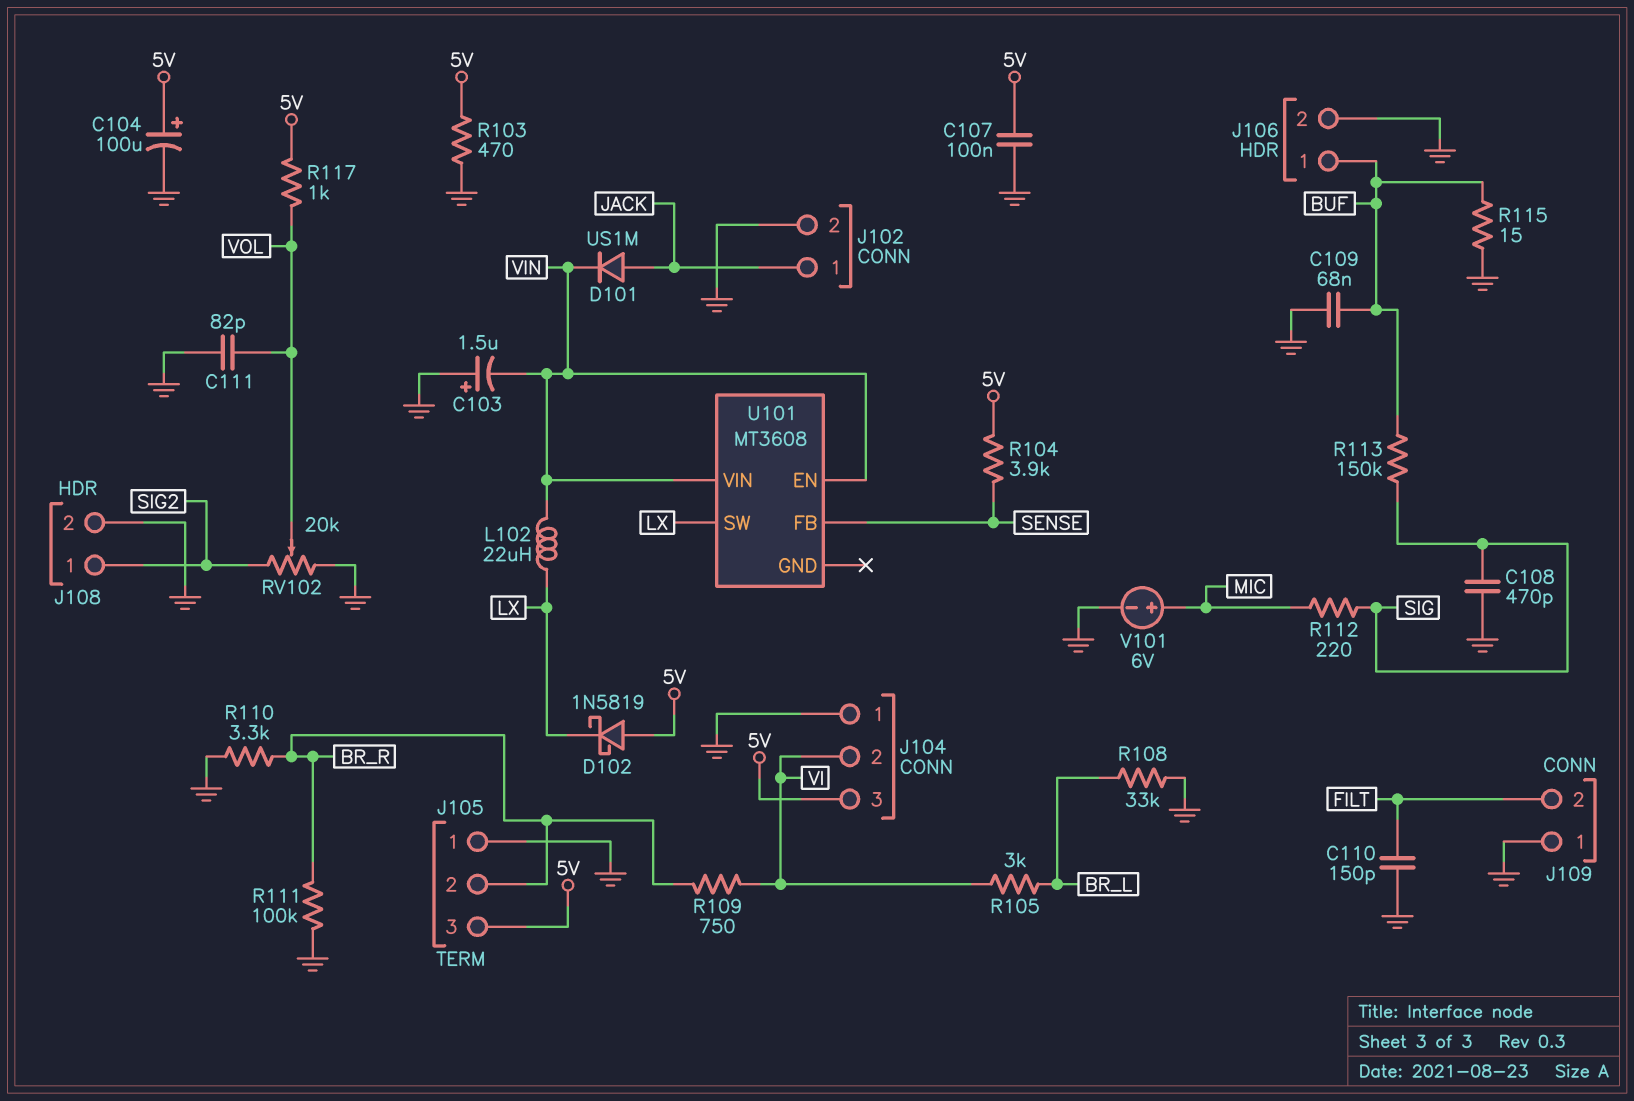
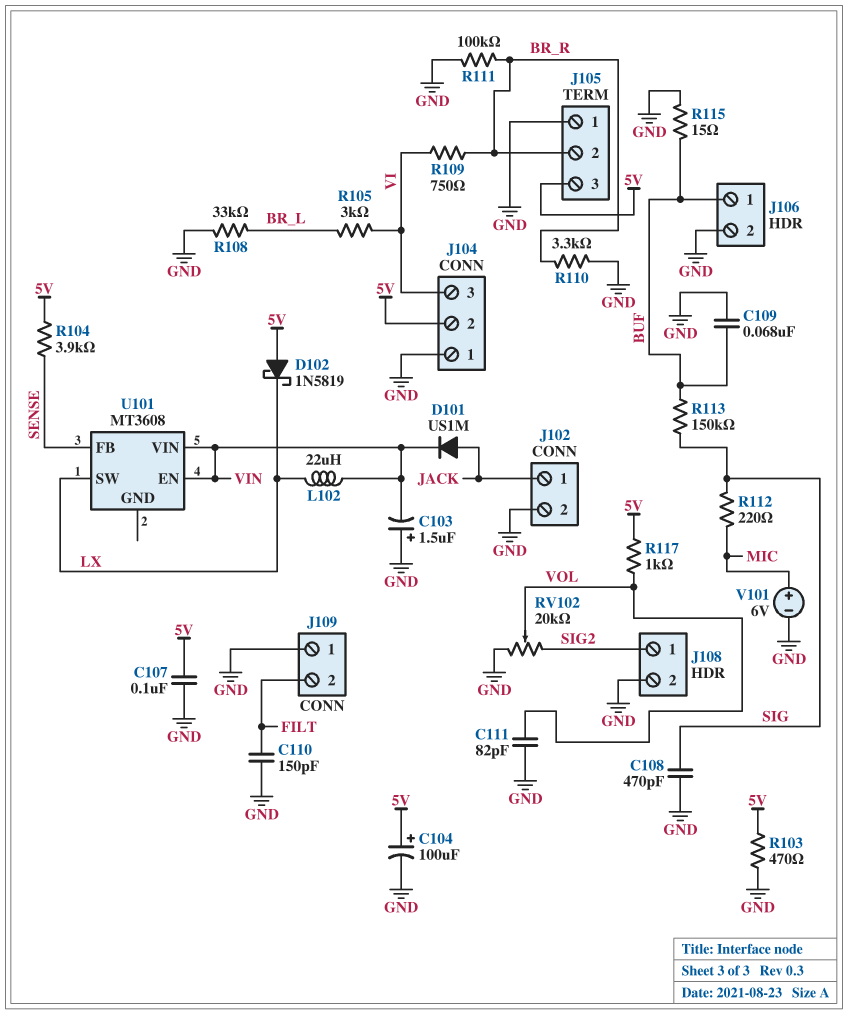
J104 pin 2: VI -> 5V
J104 pin 3: 5V -> VI

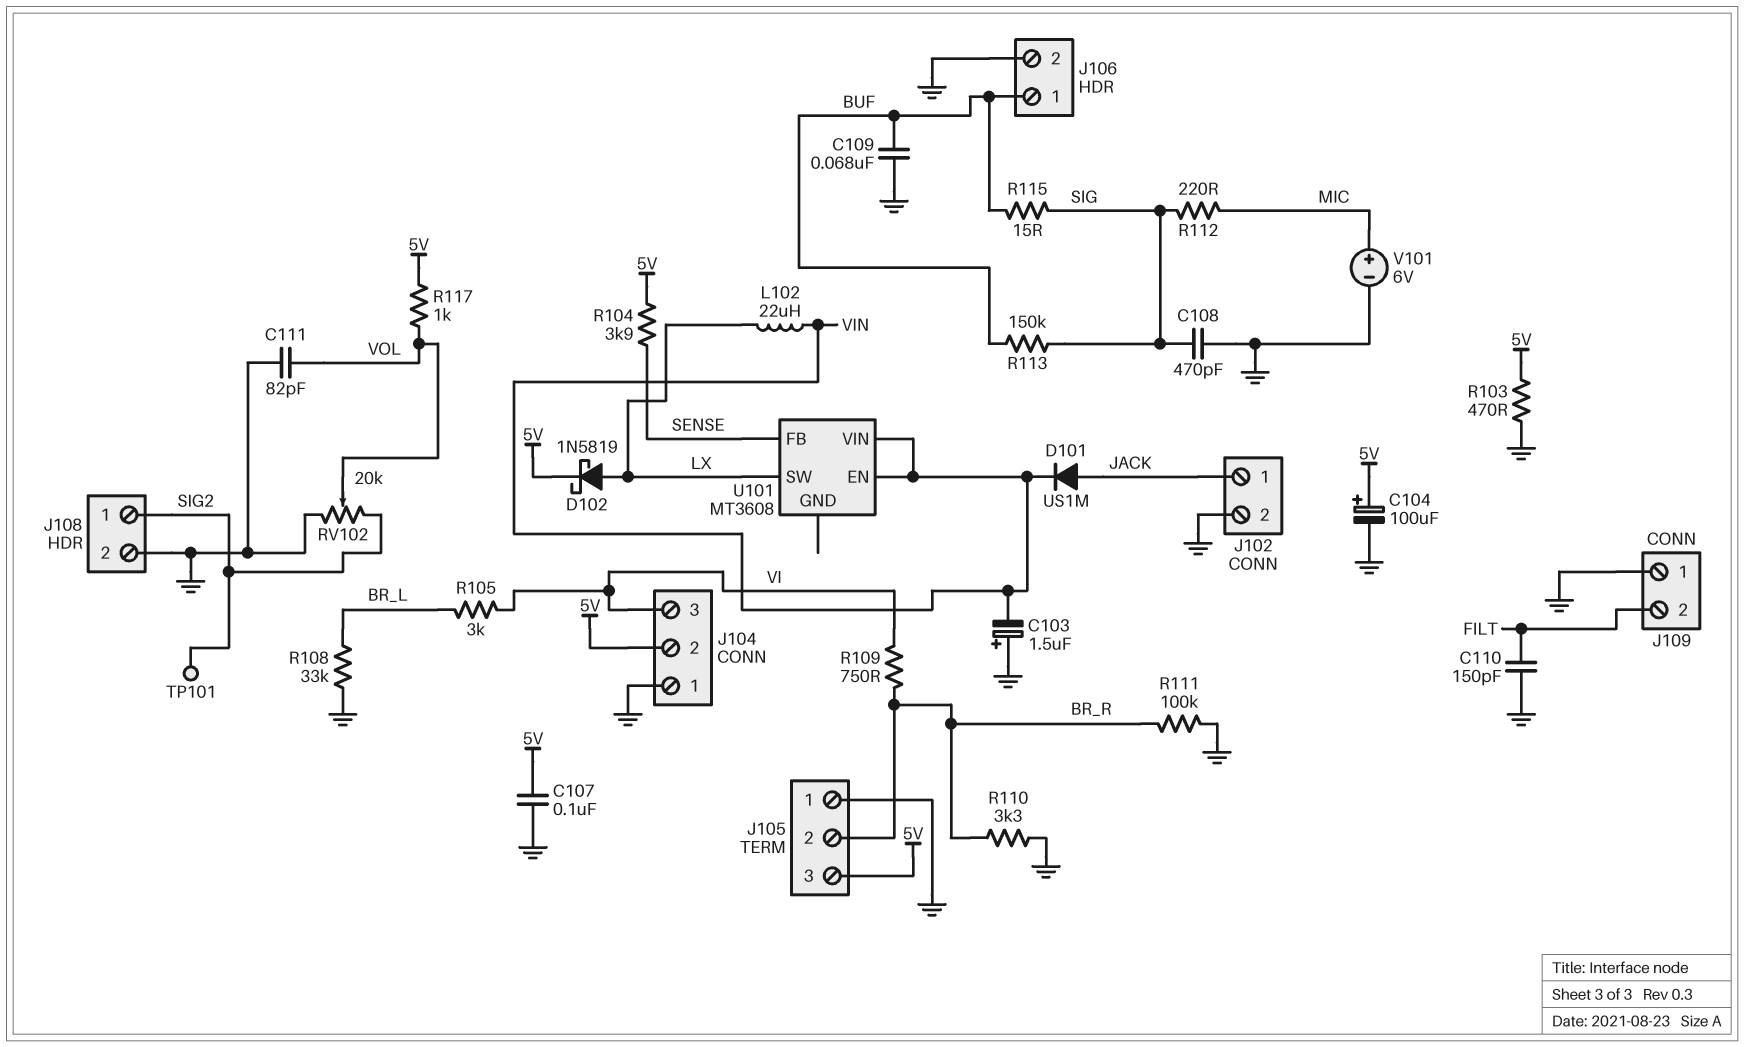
D102: schottky 1N5819 (A 5V, K LX) -> schottky 1N5819 (A LX, K 5V)
R115: 15 (BUF, GND) -> 15 (BUF, SIG)
TP101: none -> test point (SIG2)

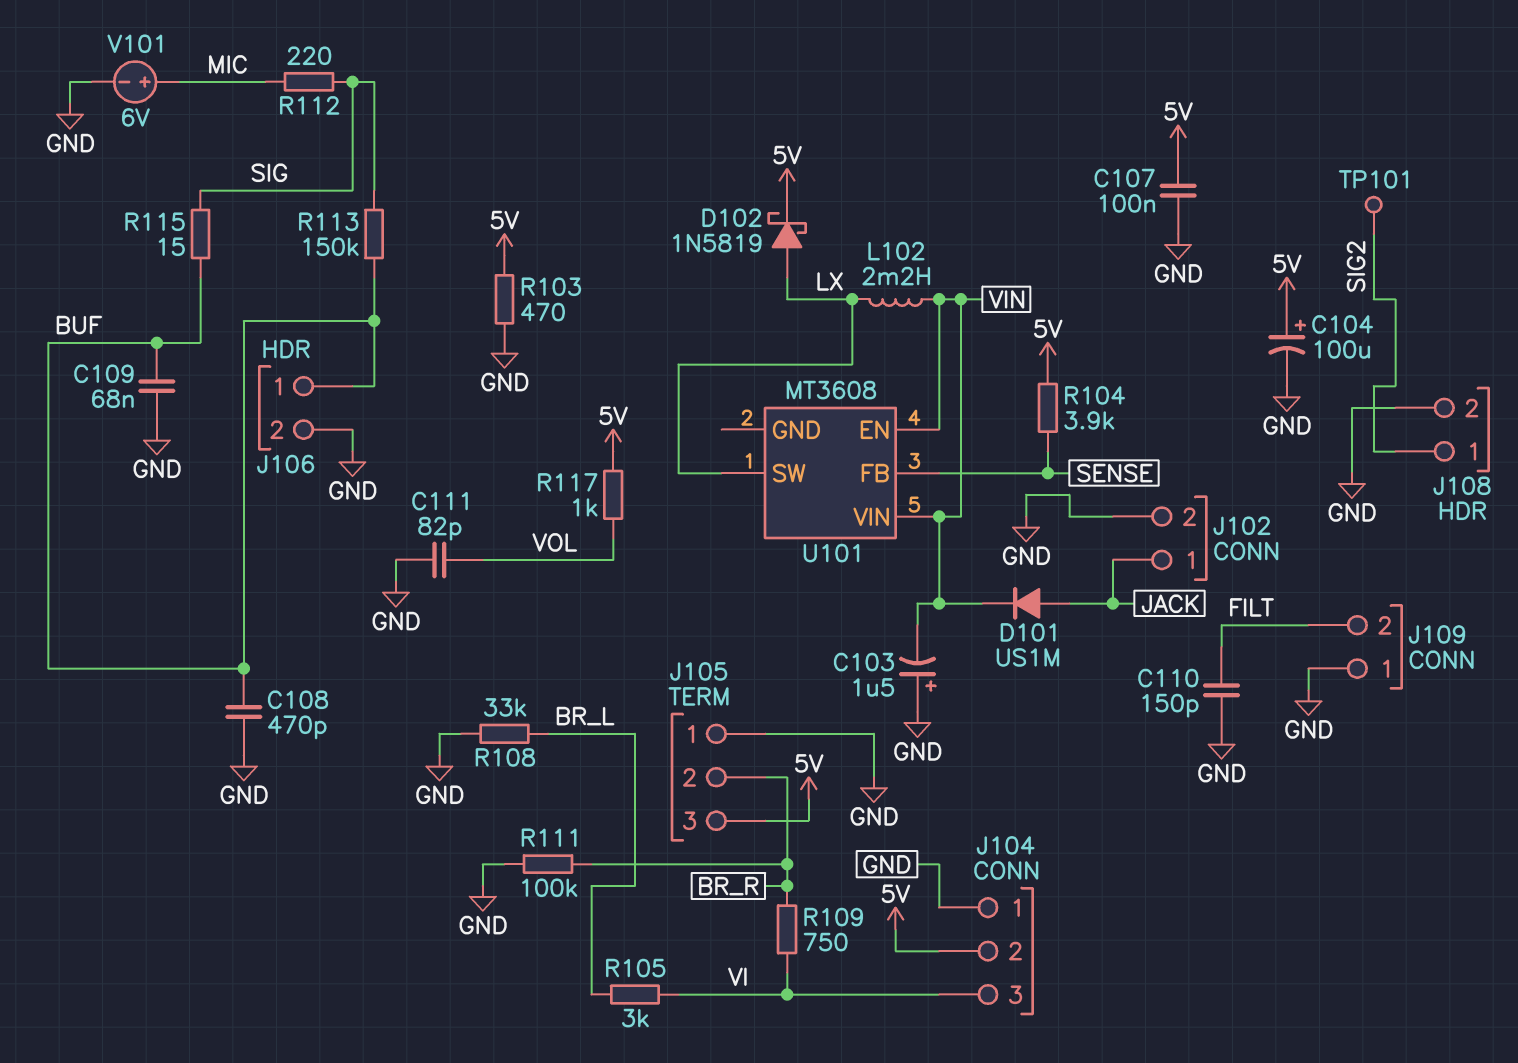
C108: 470pF (GND, SIG) -> 470pF (BUF, GND)
L102: 22uH (LX, VIN) -> 2.2mH (LX, VIN)
R110: 3.3k (BR_R, GND) -> none
RV102: 20k (GND, SIG2, wiper VOL) -> none

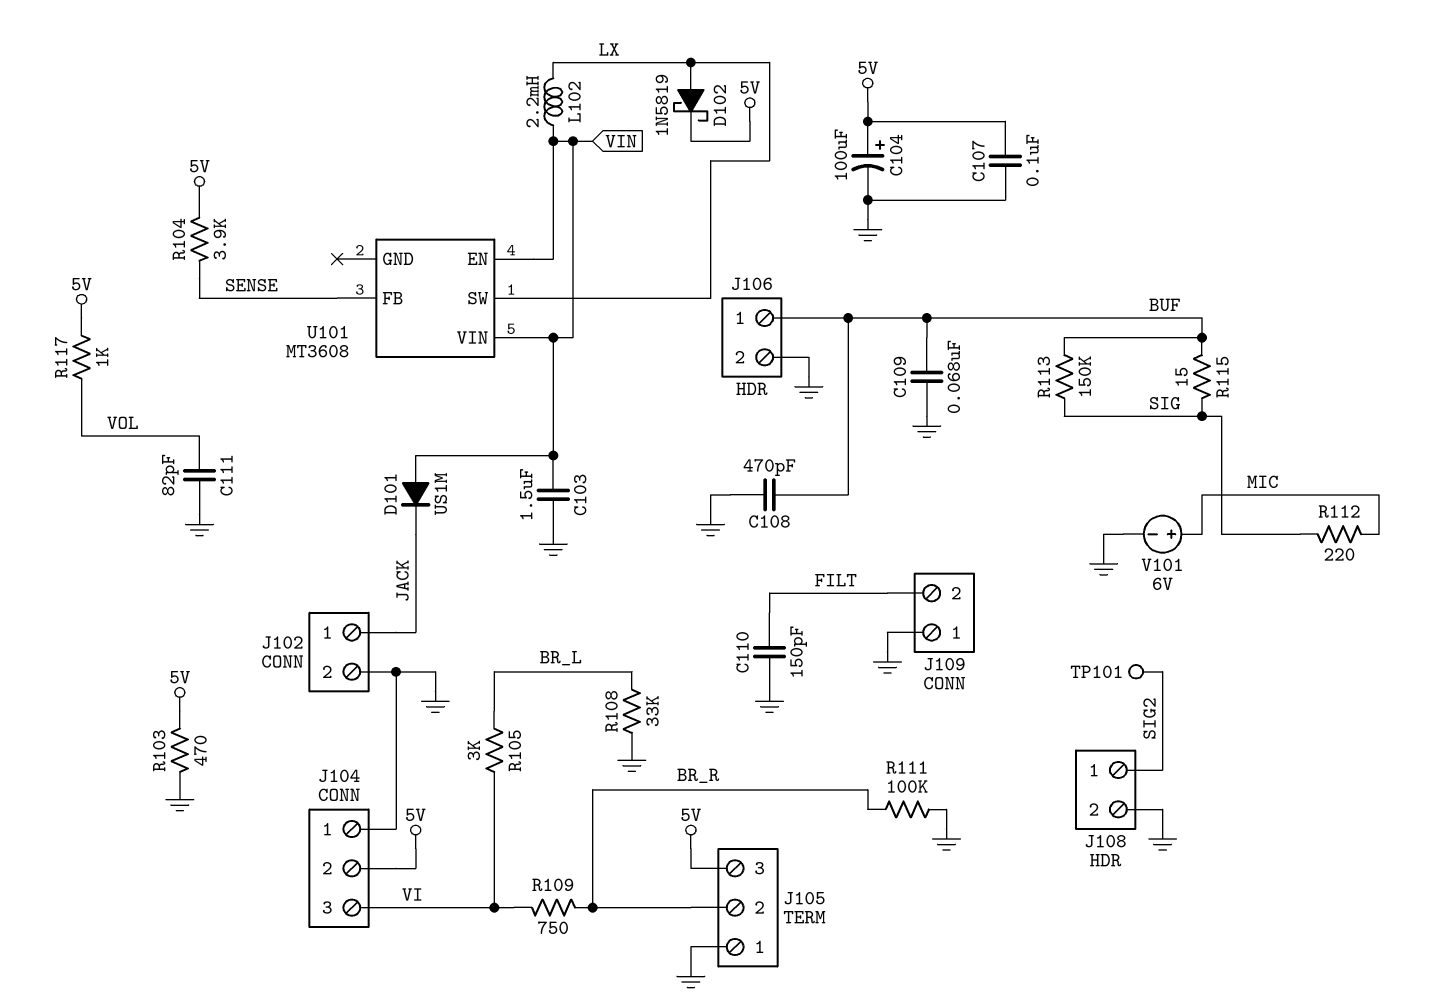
C103: 1.5uF (plus GND, minus VIN) -> 1.5uF (GND, VIN)
D101: diode US1M (A JACK, K VIN) -> diode US1M (A VIN, K JACK)

